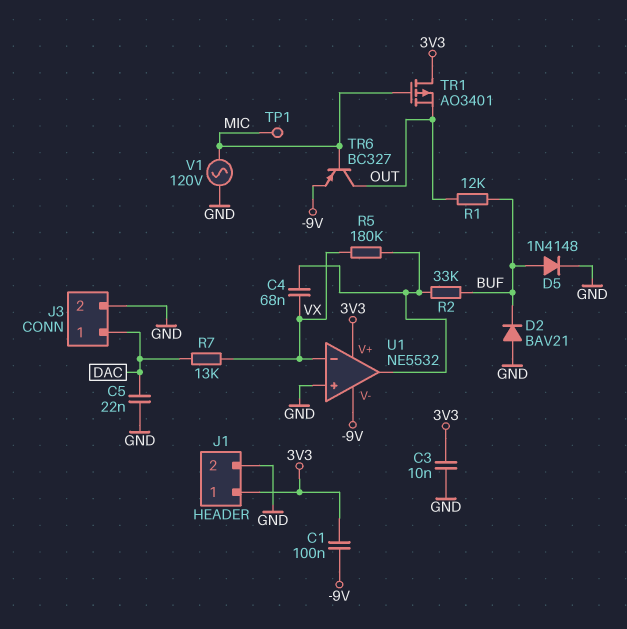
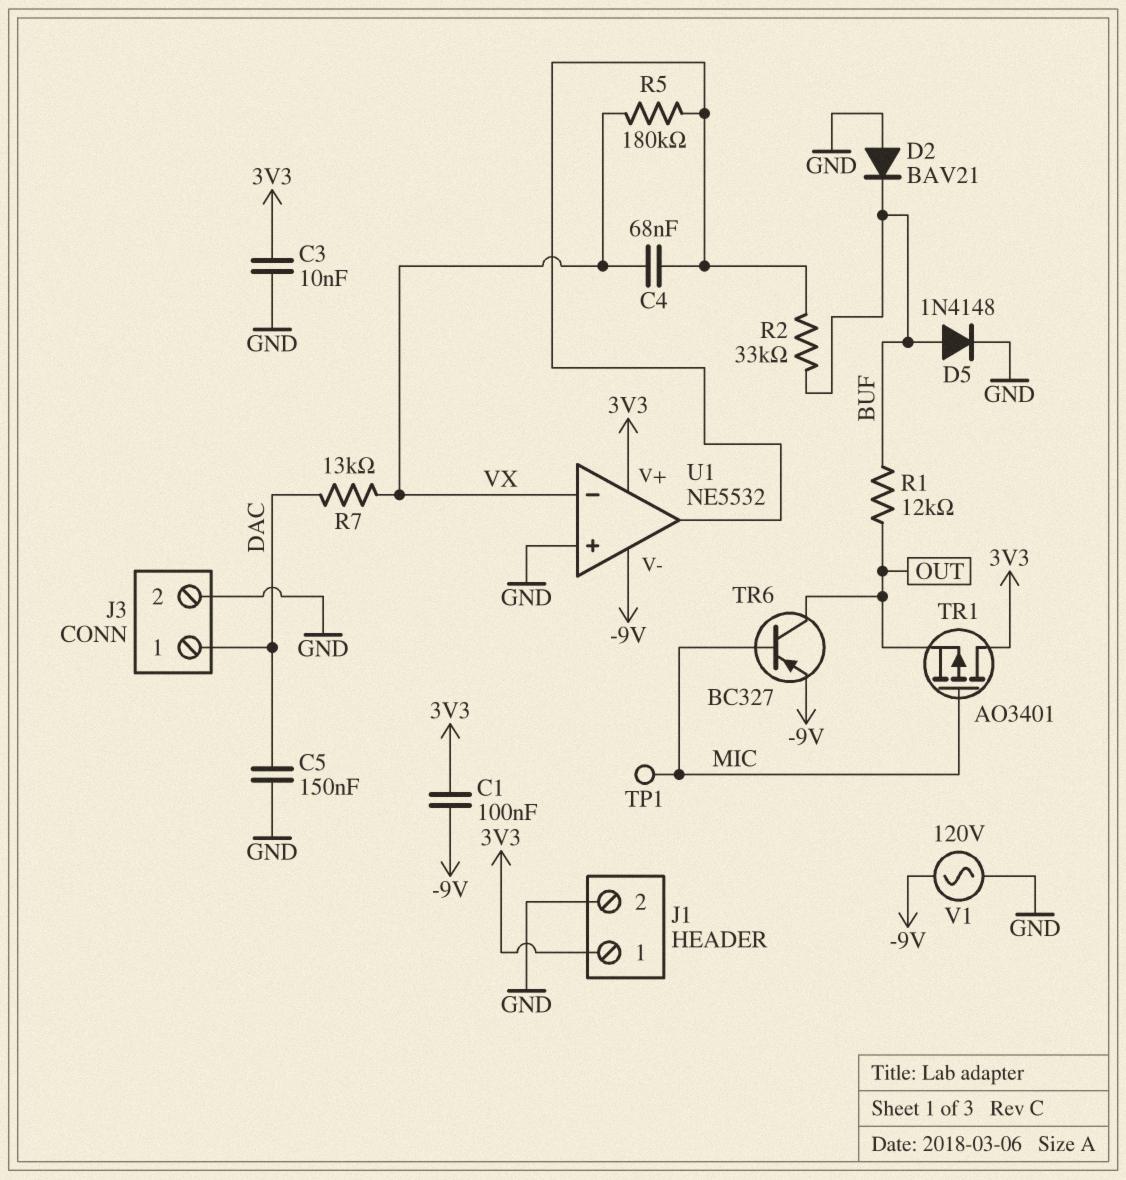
C5: 22nF (DAC, GND) -> 150nF (DAC, GND)
V1: AC 120V (GND, MIC) -> AC 120V (-9V, GND)

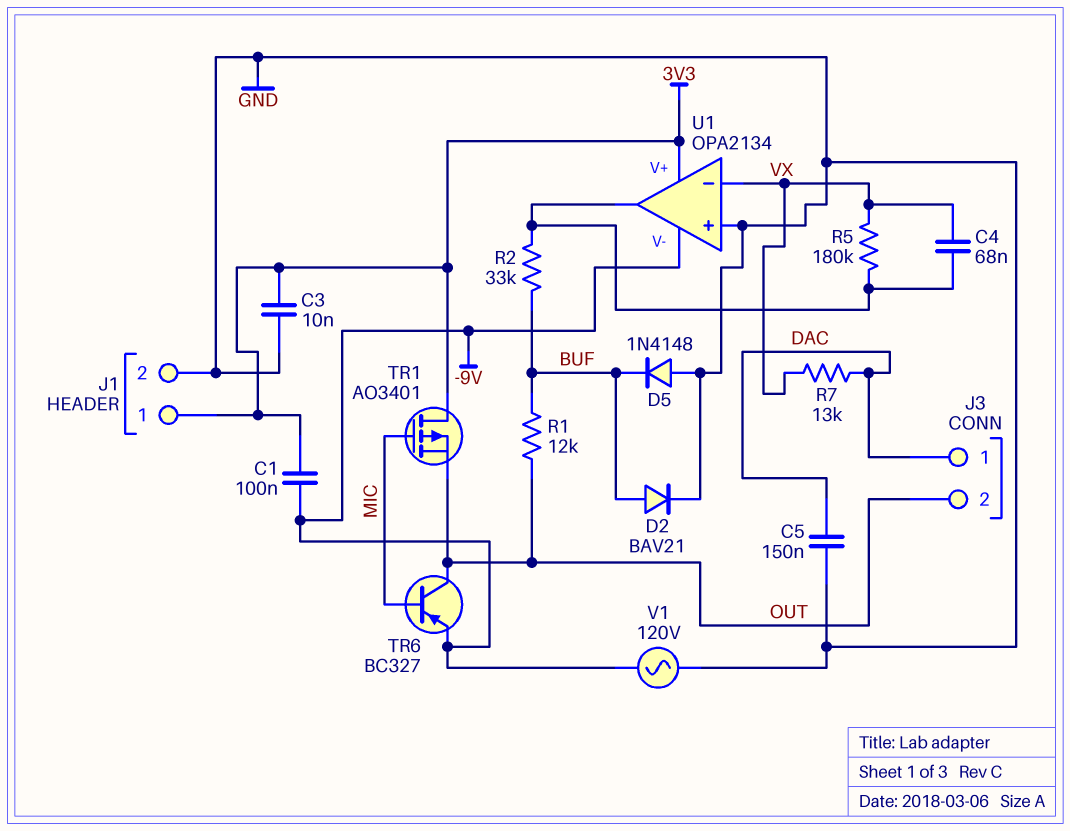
D2: diode BAV21 (A GND, K BUF) -> diode BAV21 (A BUF, K GND)
D5: diode 1N4148 (A BUF, K GND) -> diode 1N4148 (A GND, K BUF)
J3 pin 2: GND -> OUT
TP1: test point (MIC) -> none
U1: NE5532 -> OPA2134

